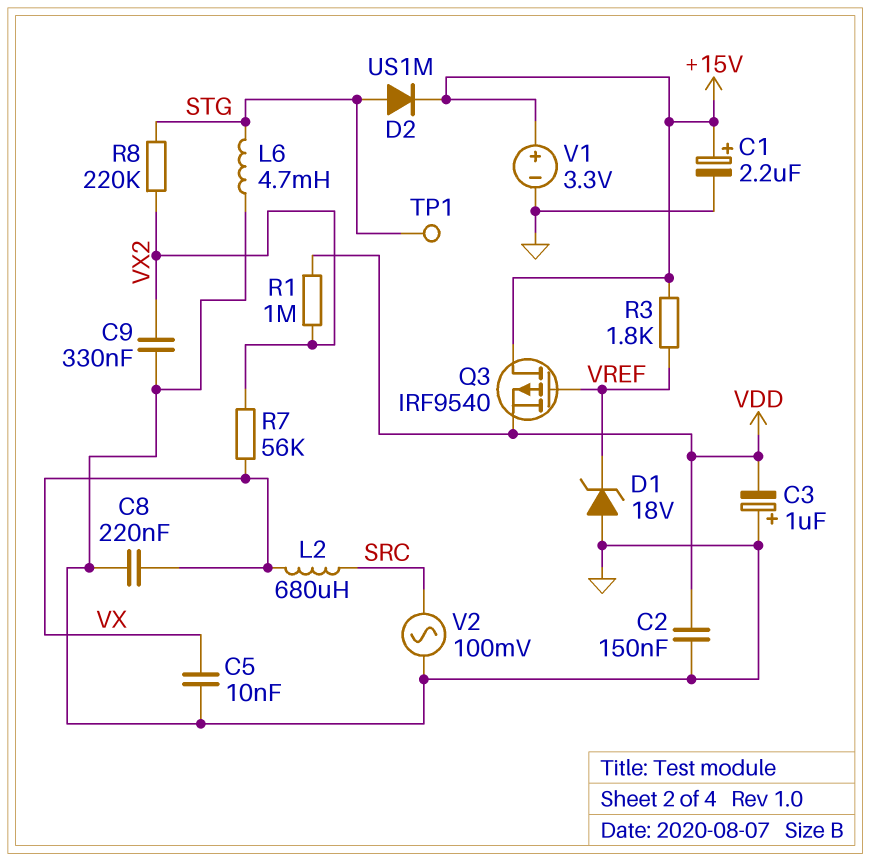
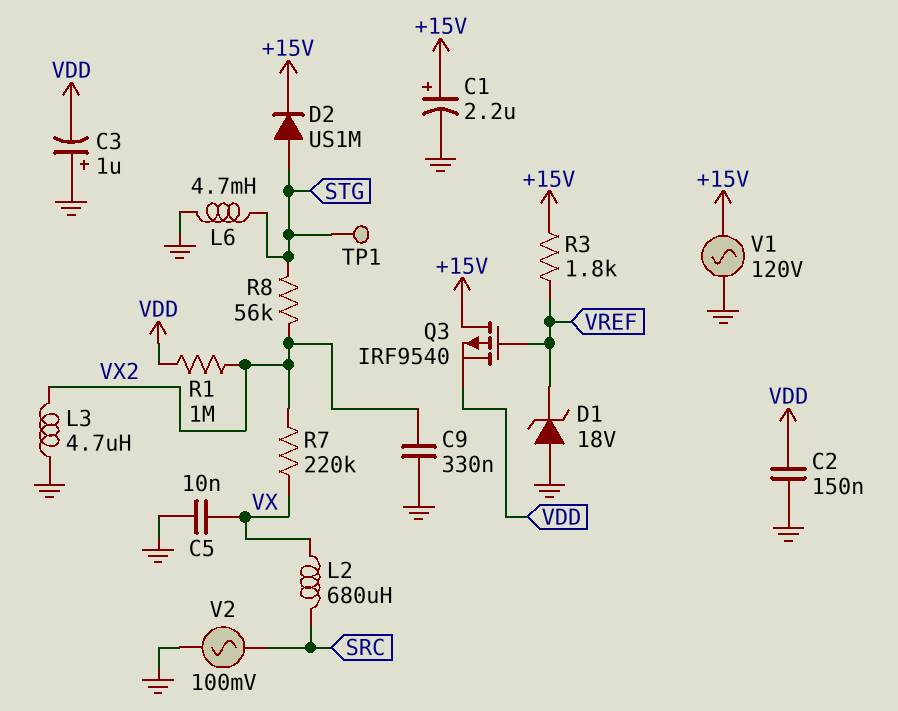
C8: 220nF (GND, VX) -> none
L3: none -> 4.7uH (GND, VX2)
R7: 56k (VX, VX2) -> 220k (VX, VX2)
R8: 220k (STG, VX2) -> 56k (STG, VX2)
V1: 3.3V (plus +15V, minus GND) -> AC 120V (+15V, GND)

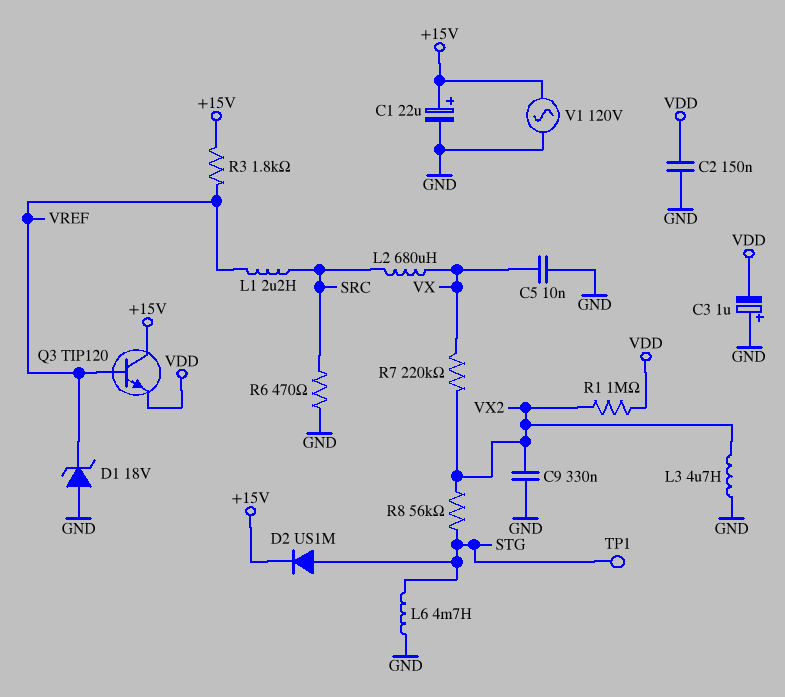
C1: 2.2uF (plus +15V, minus GND) -> 22uF (plus +15V, minus GND)
L1: none -> 2.2uH (SRC, VREF)
Q3: PMOS IRF9540 (G VREF, D +15V, S VDD) -> NPN TIP120 (B VREF, C +15V, E VDD)
R6: none -> 470 (GND, SRC)
V2: AC 100mV (GND, SRC) -> none

